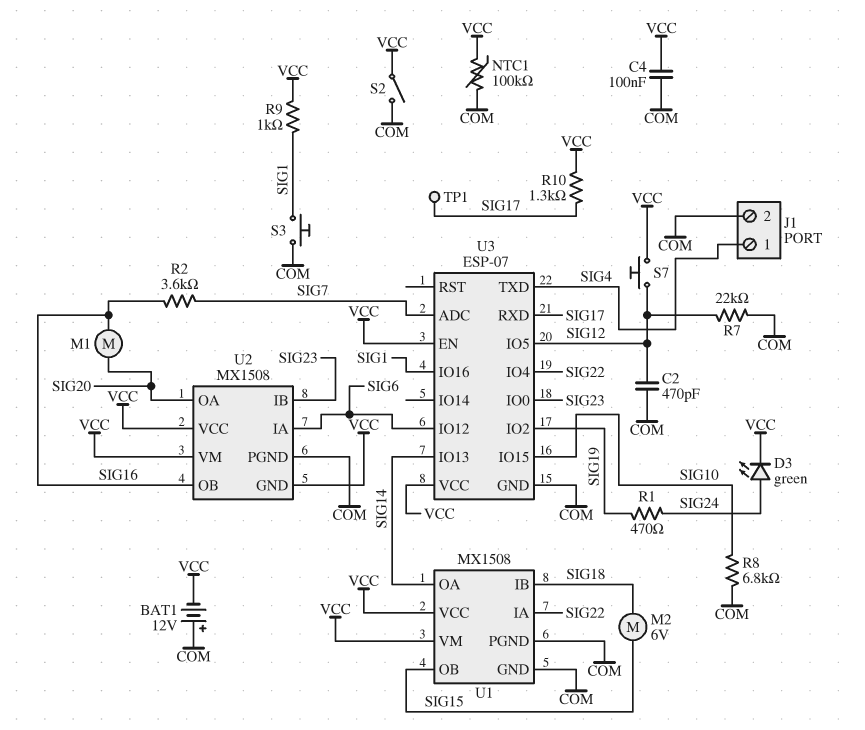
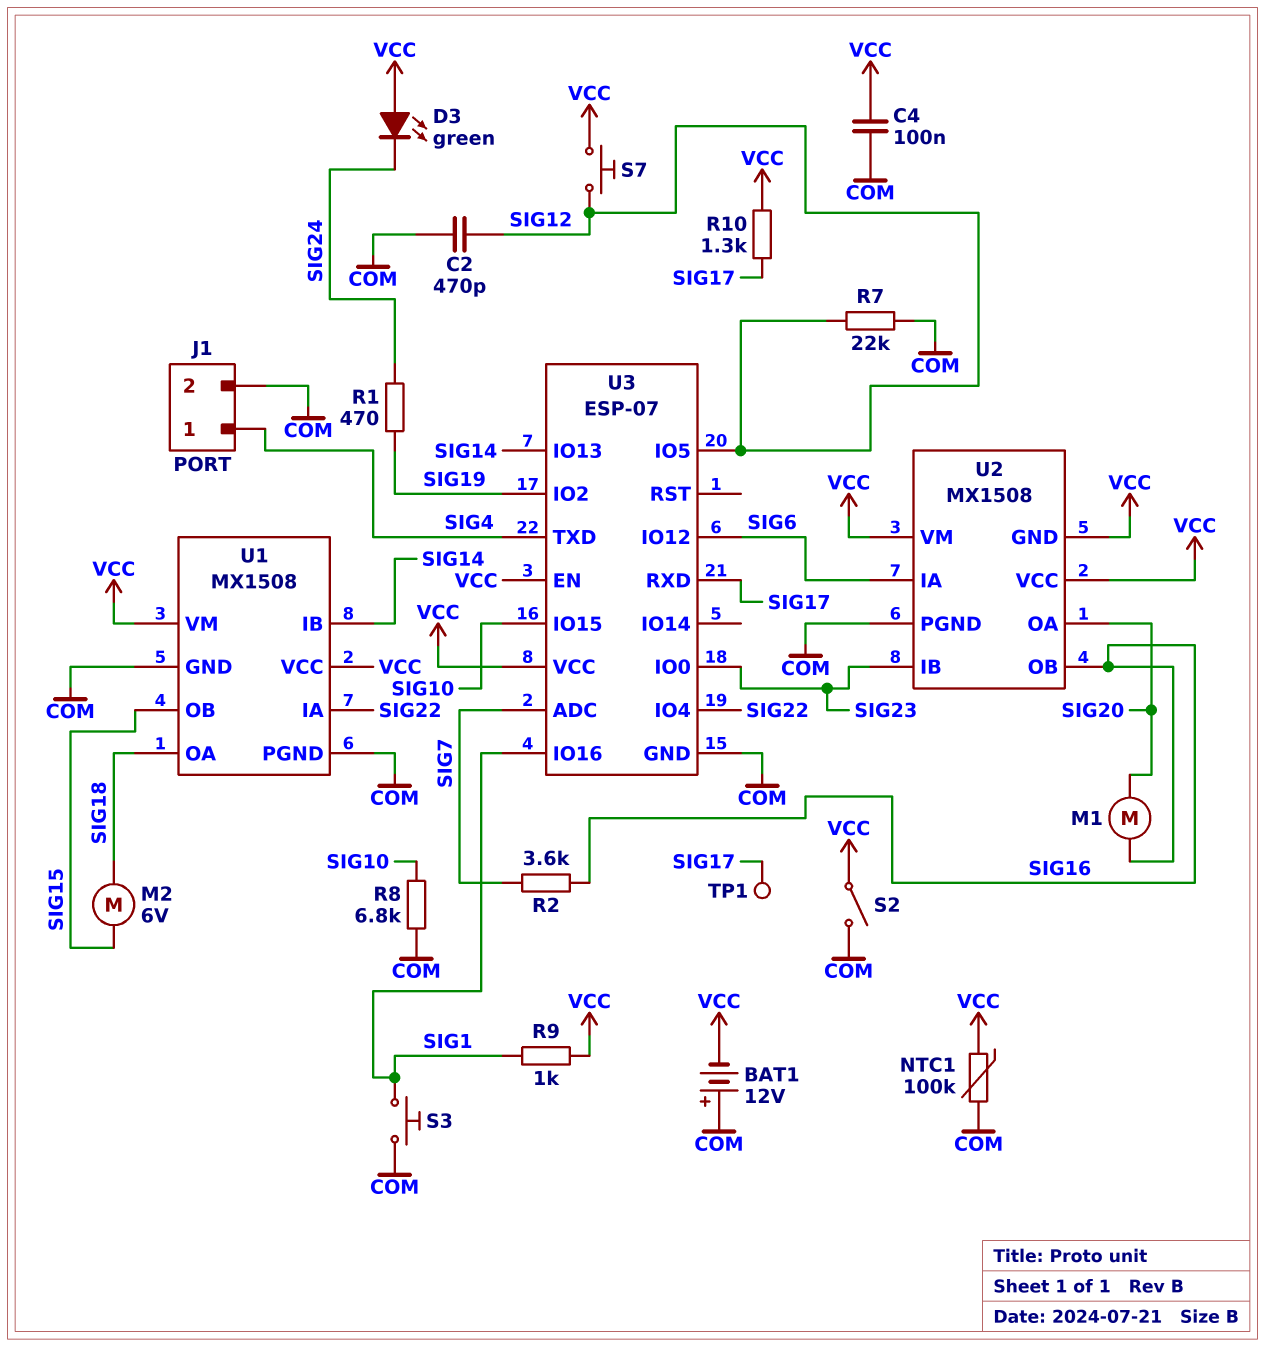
D3: LED green (A SIG24, K VCC) -> LED green (A VCC, K SIG24)
U1 pin IB: SIG18 -> SIG14
U1 pin OA: SIG14 -> SIG18

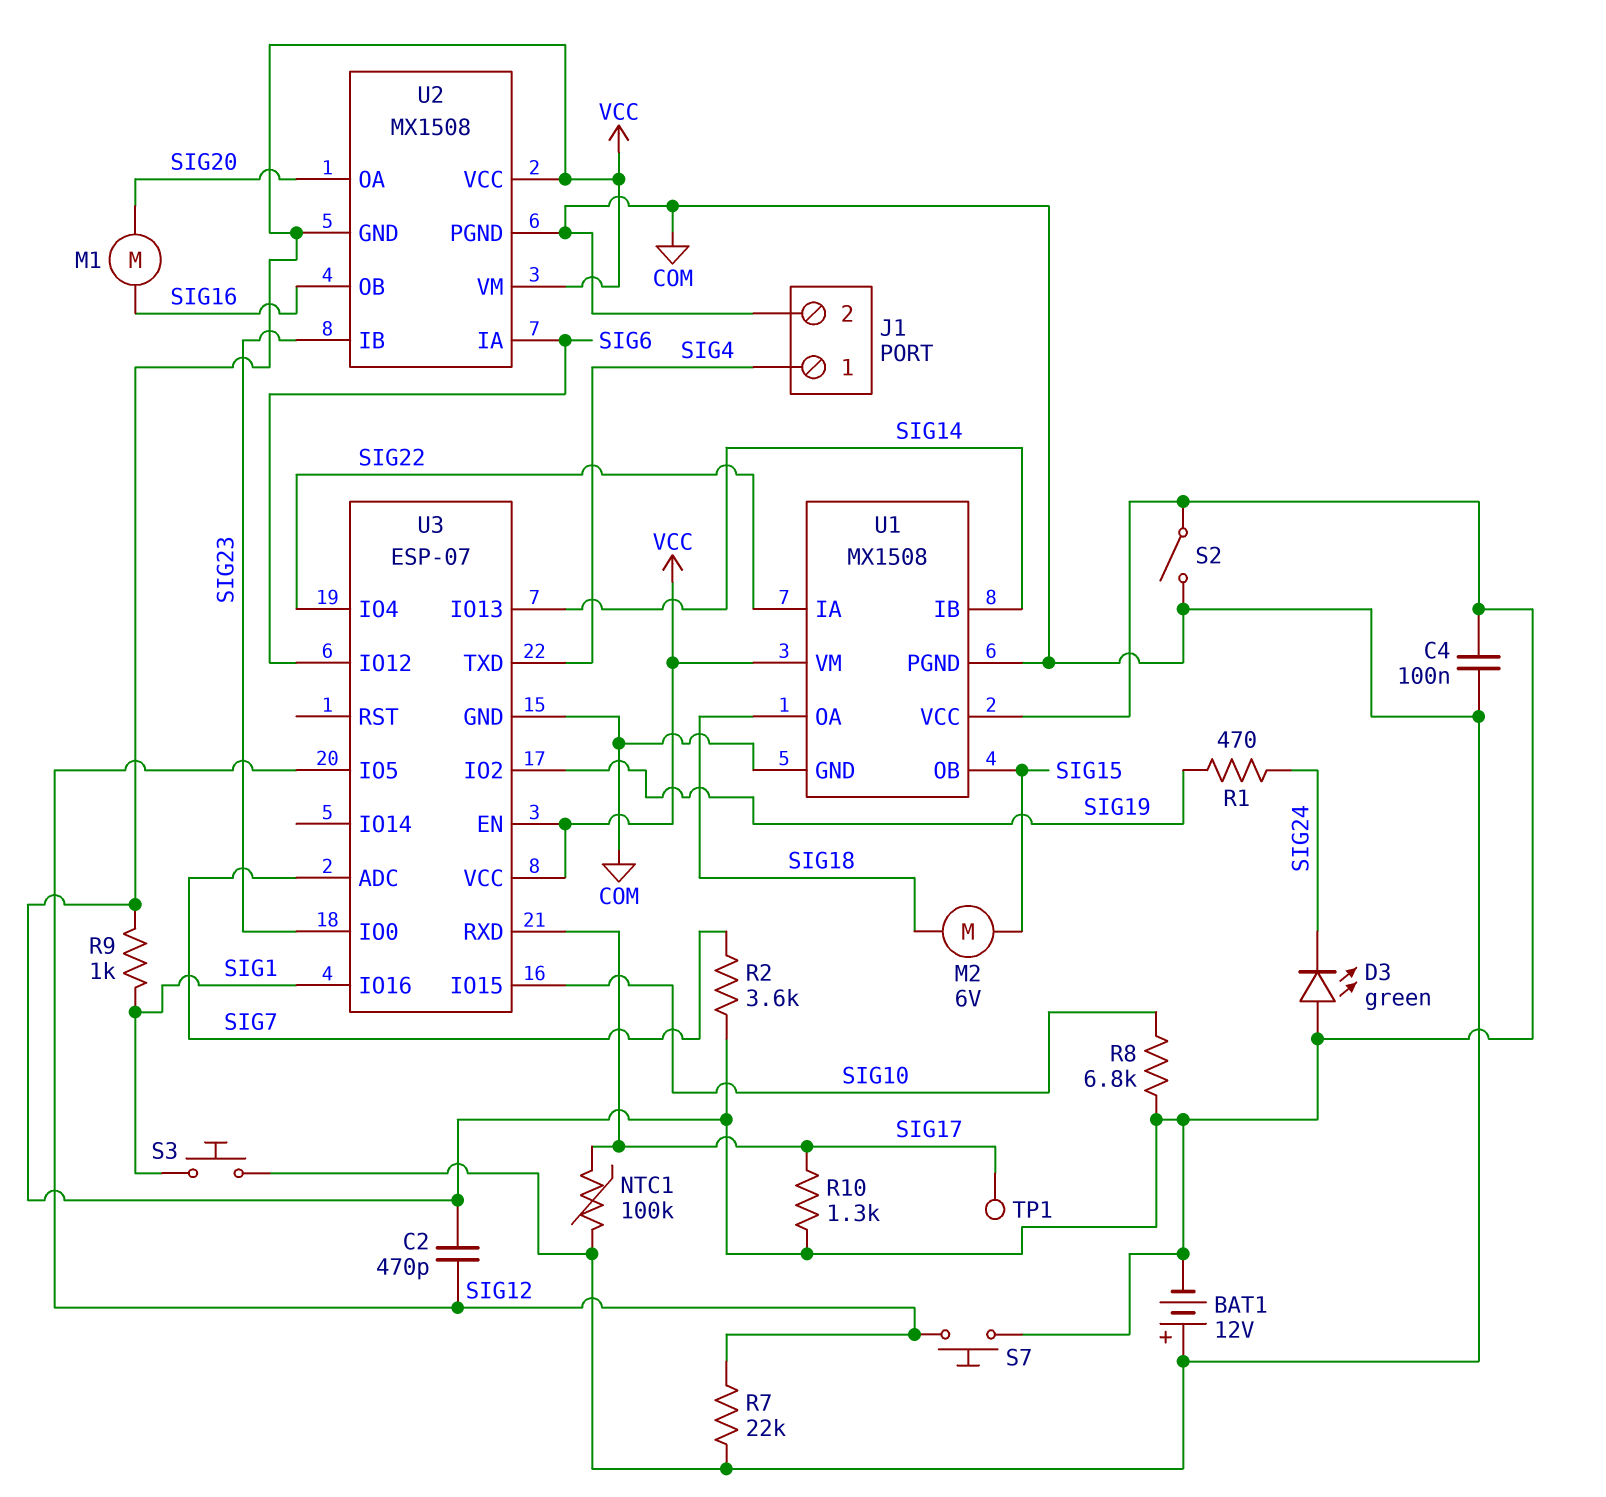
C2: 470pF (COM, SIG12) -> 470pF (SIG12, VCC)
NTC1: 100k (COM, VCC) -> 100k (COM, SIG17)
R2: 3.6k (SIG7, SIG16) -> 3.6k (SIG7, VCC)
R8: 6.8k (COM, SIG10) -> 6.8k (SIG10, VCC)

